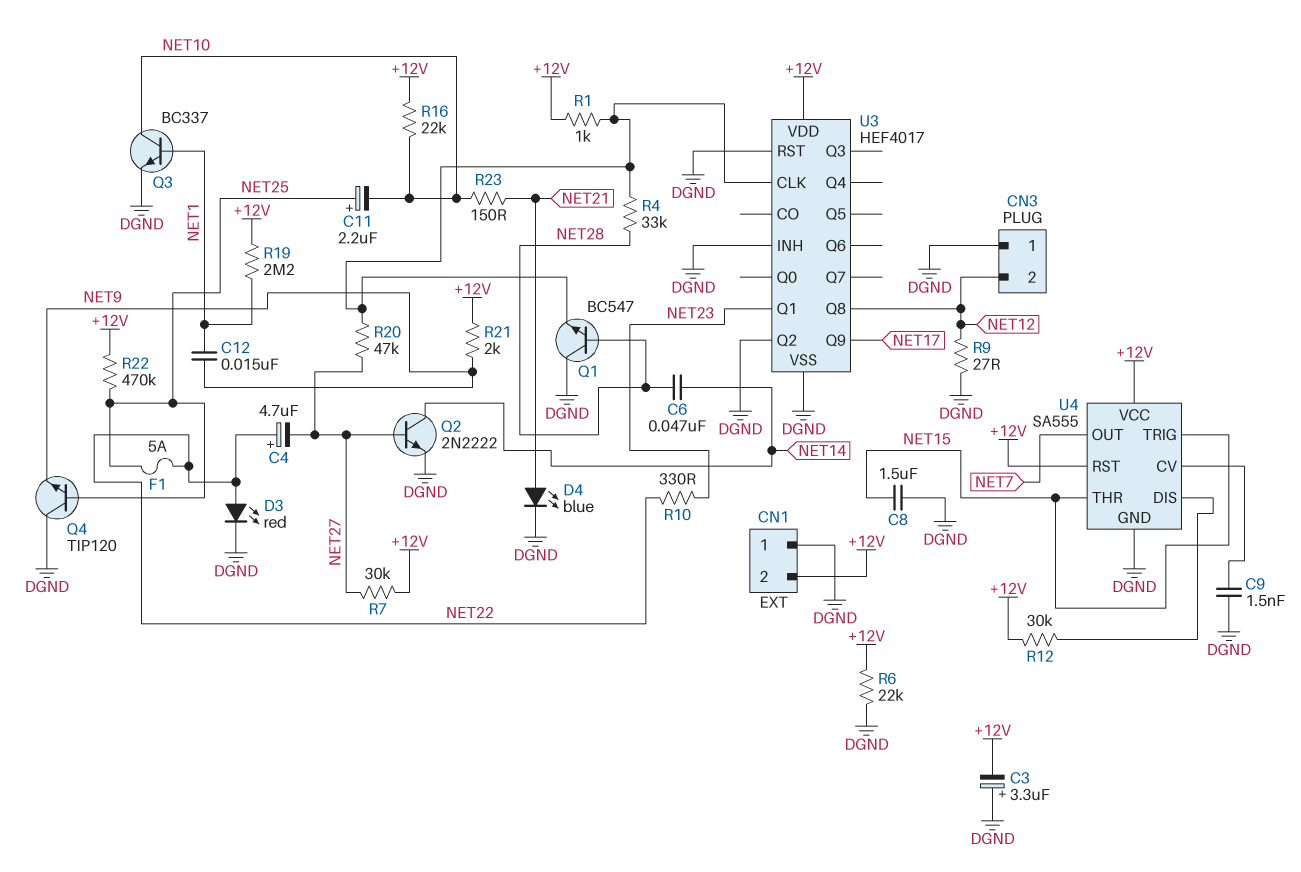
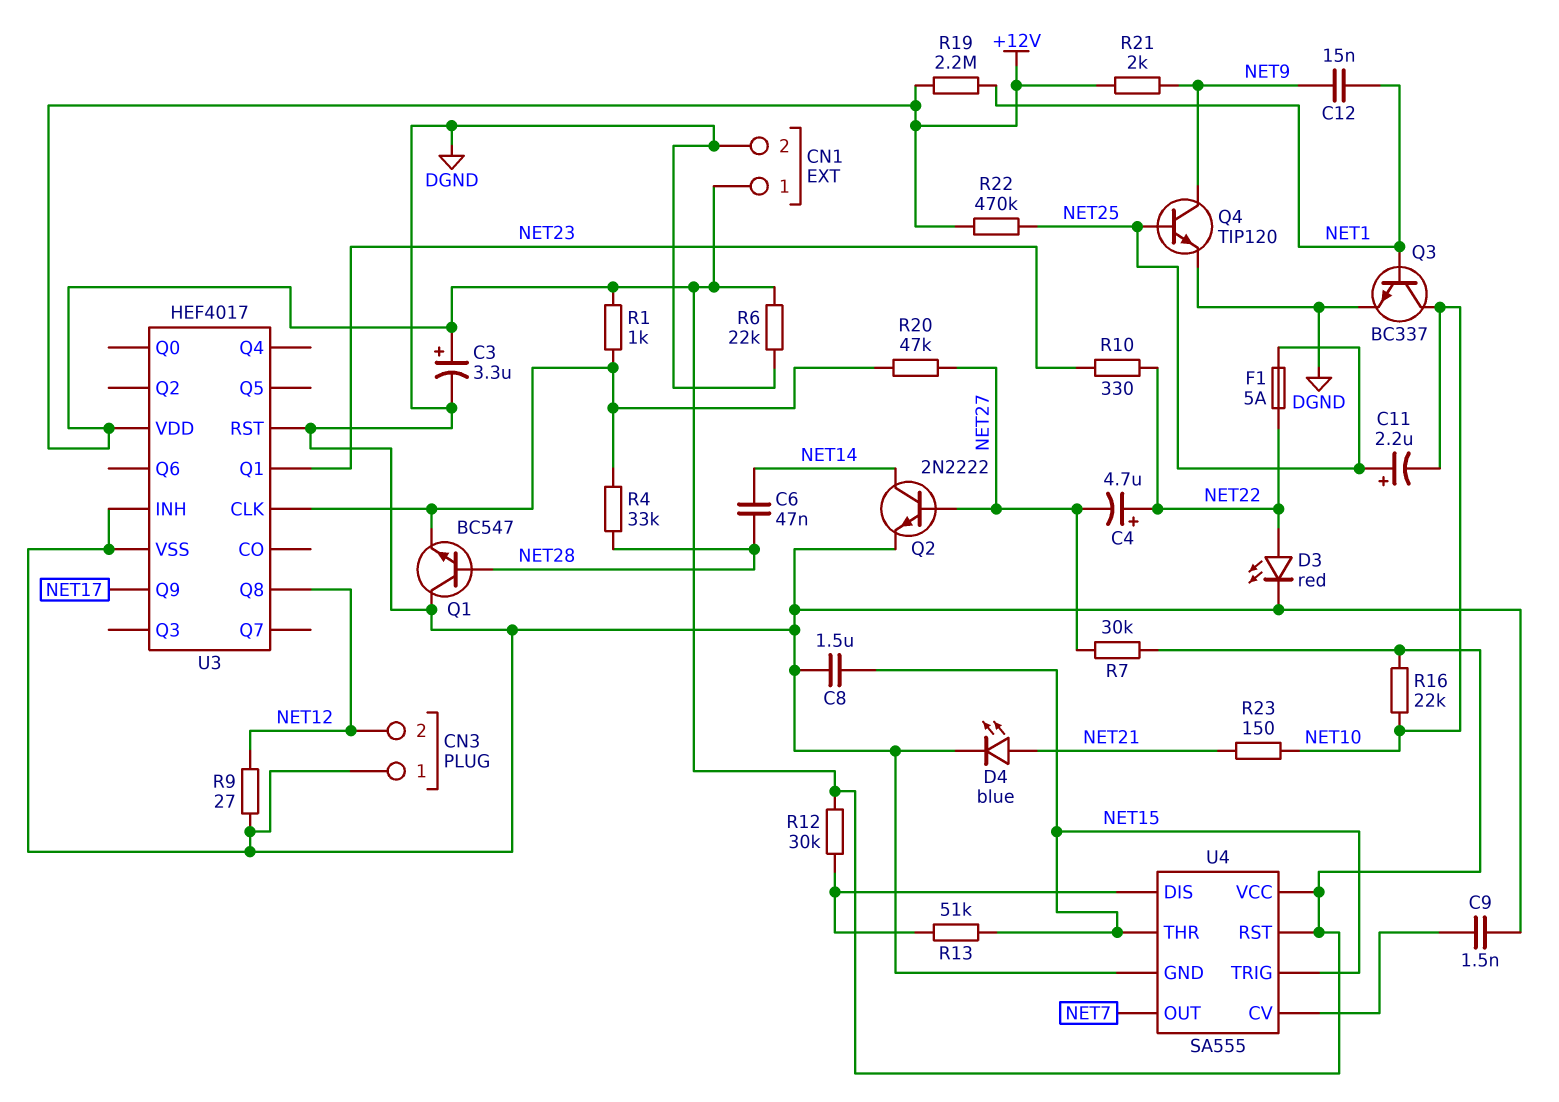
C3: 3.3uF (plus DGND, minus +12V) -> 3.3uF (plus +12V, minus DGND)
CN1 pin 1: DGND -> +12V
CN1 pin 2: +12V -> DGND
Q4: NPN TIP120 (B NET25, C DGND, E NET9) -> NPN TIP120 (B NET25, C NET9, E DGND)
R13: none -> 51k (NET15, U4/DIS)
U3 pin Q2: DGND -> none

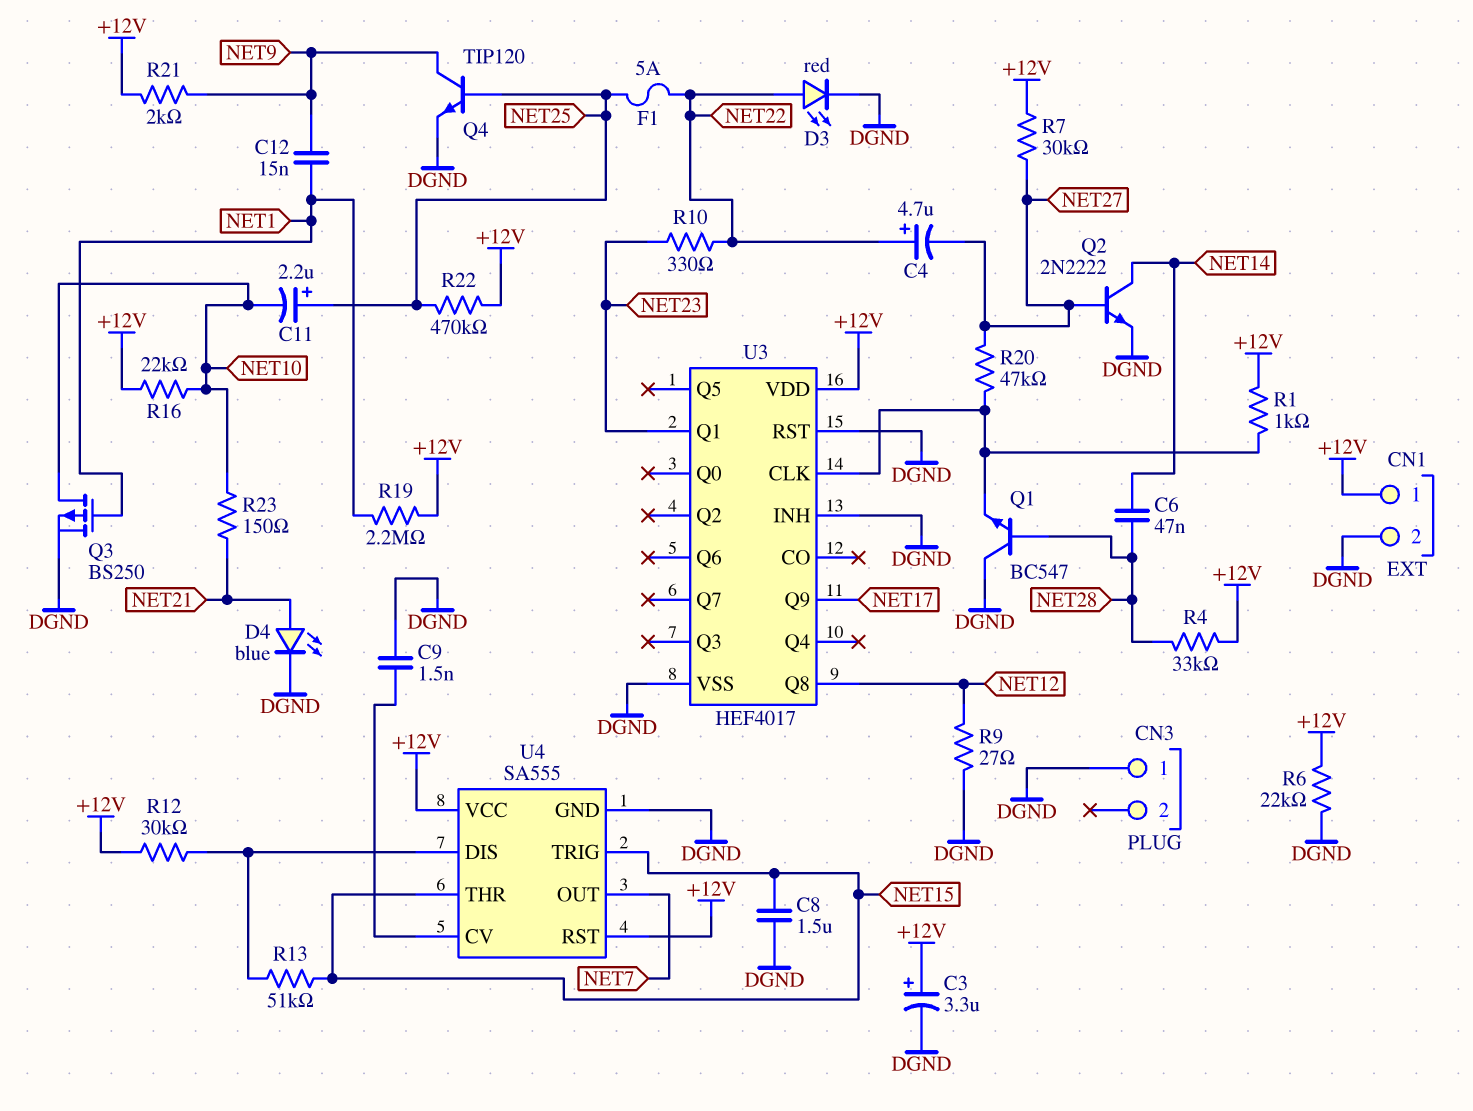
CN3 pin 2: NET12 -> none
Q3: NPN BC337 (B NET1, C NET10, E DGND) -> PMOS BS250 (G NET1, D NET10, S DGND)
R4: 33k (NET28, U3/CLK) -> 33k (+12V, NET28)

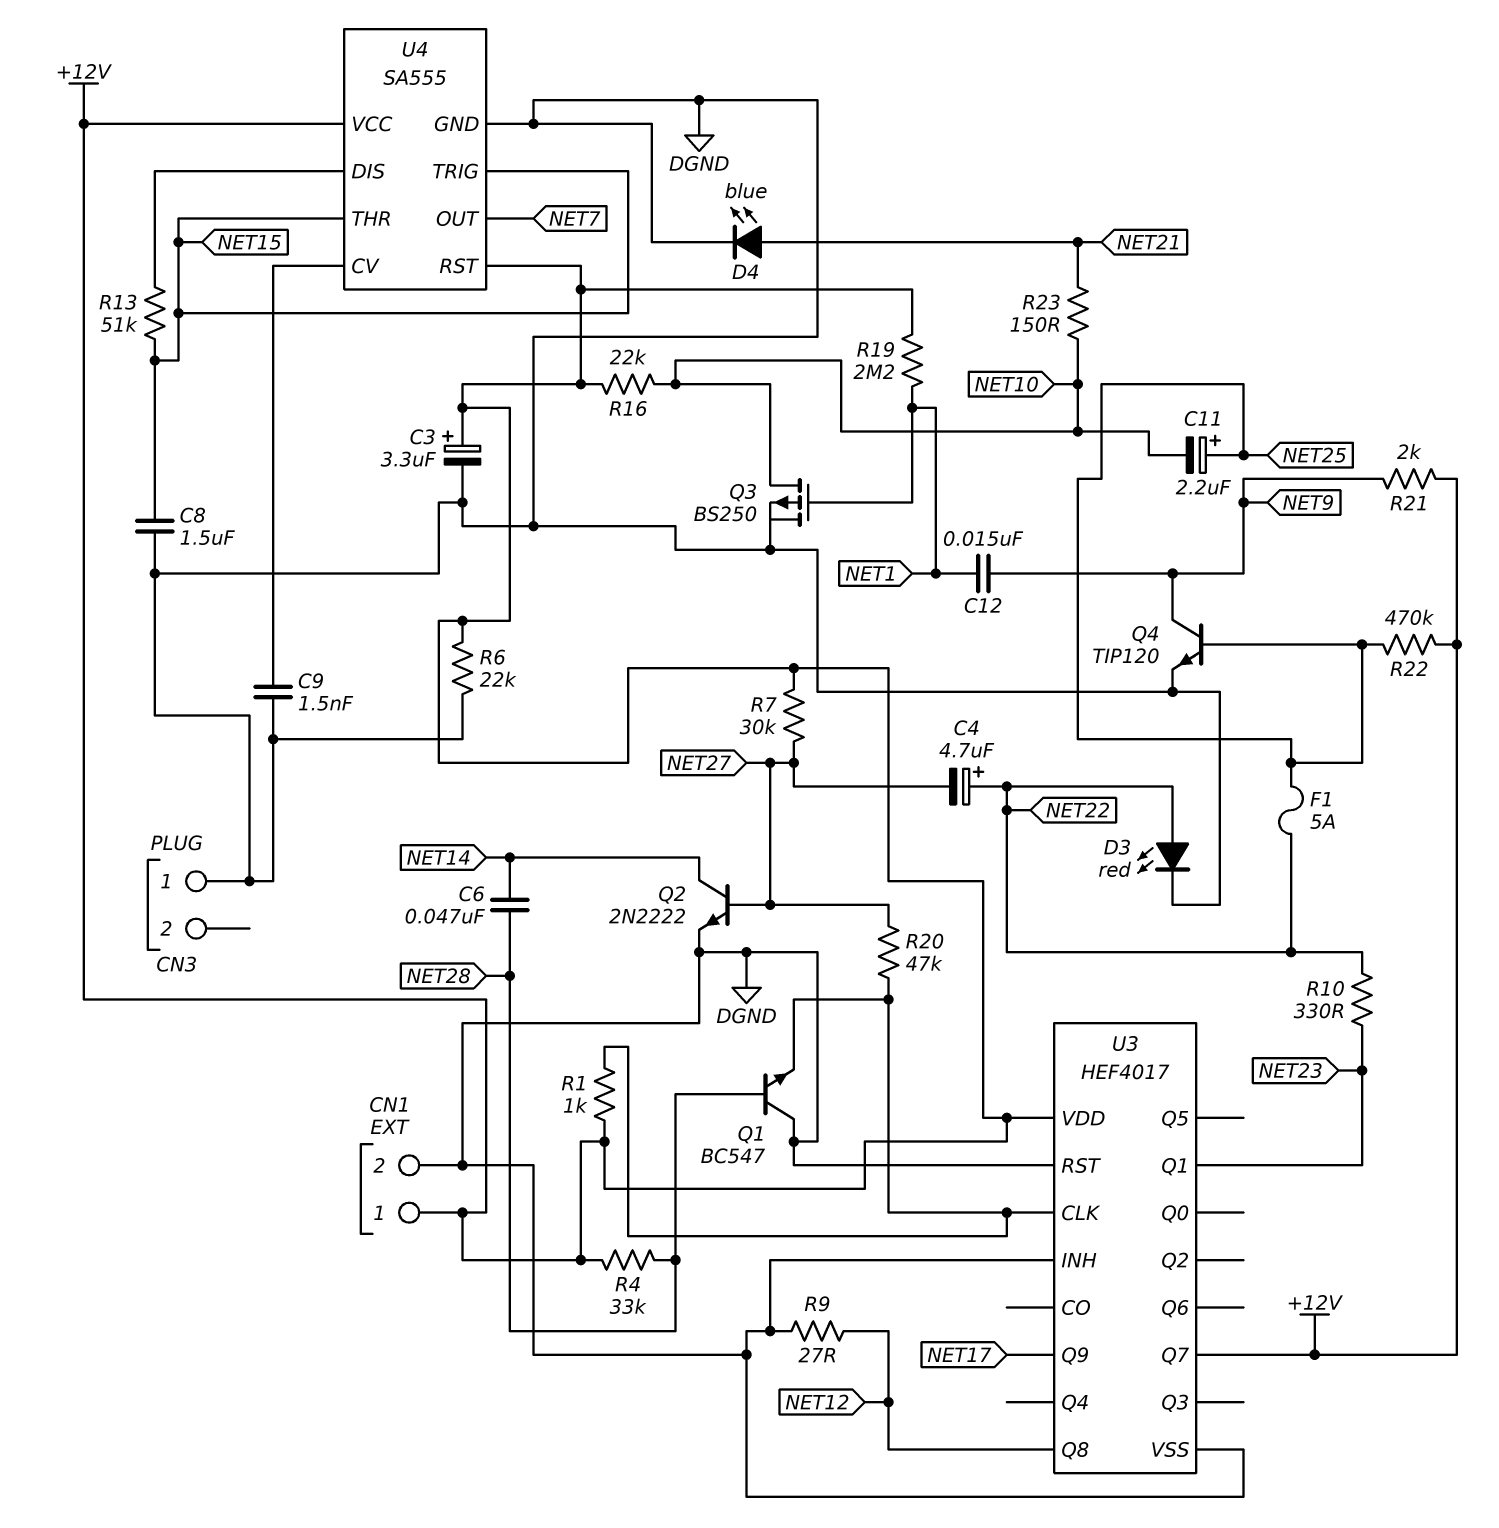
R12: 30k (+12V, U4/DIS) -> none
U3 pin Q7: none -> +12V

